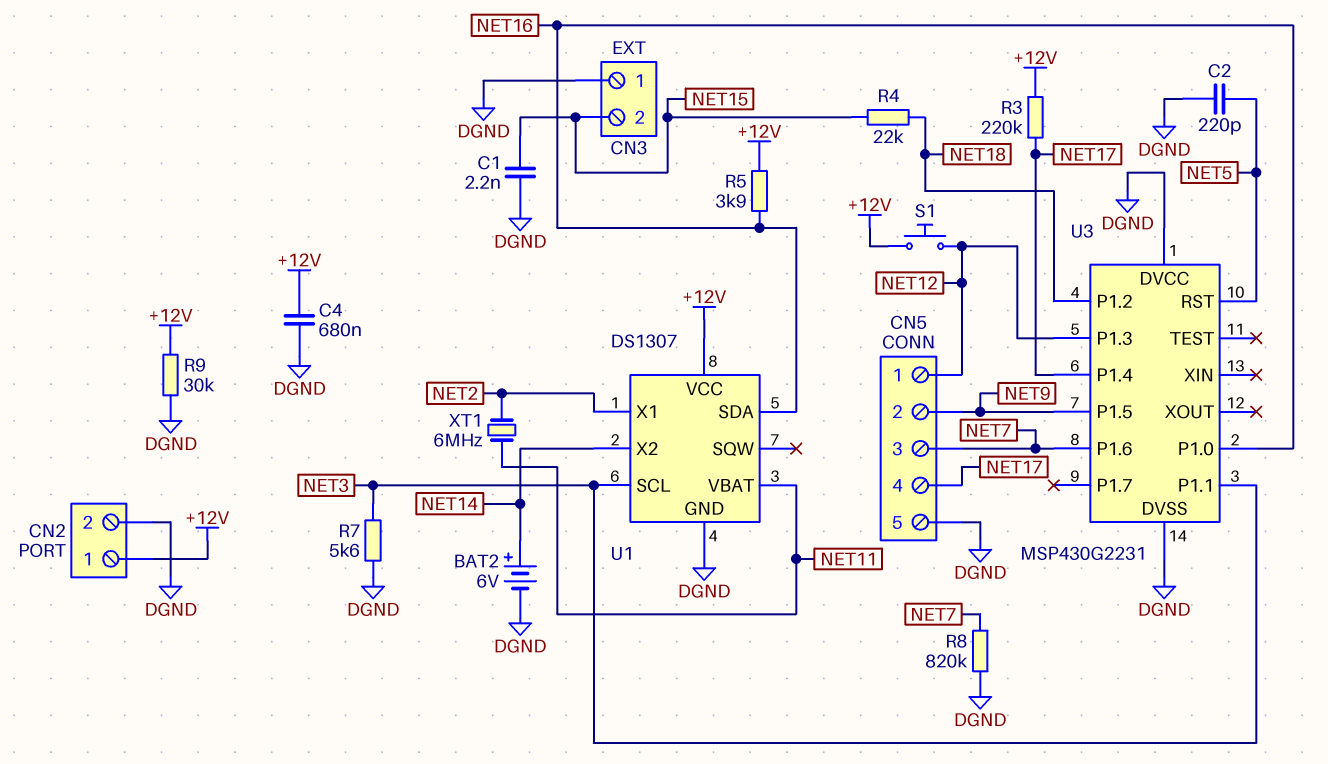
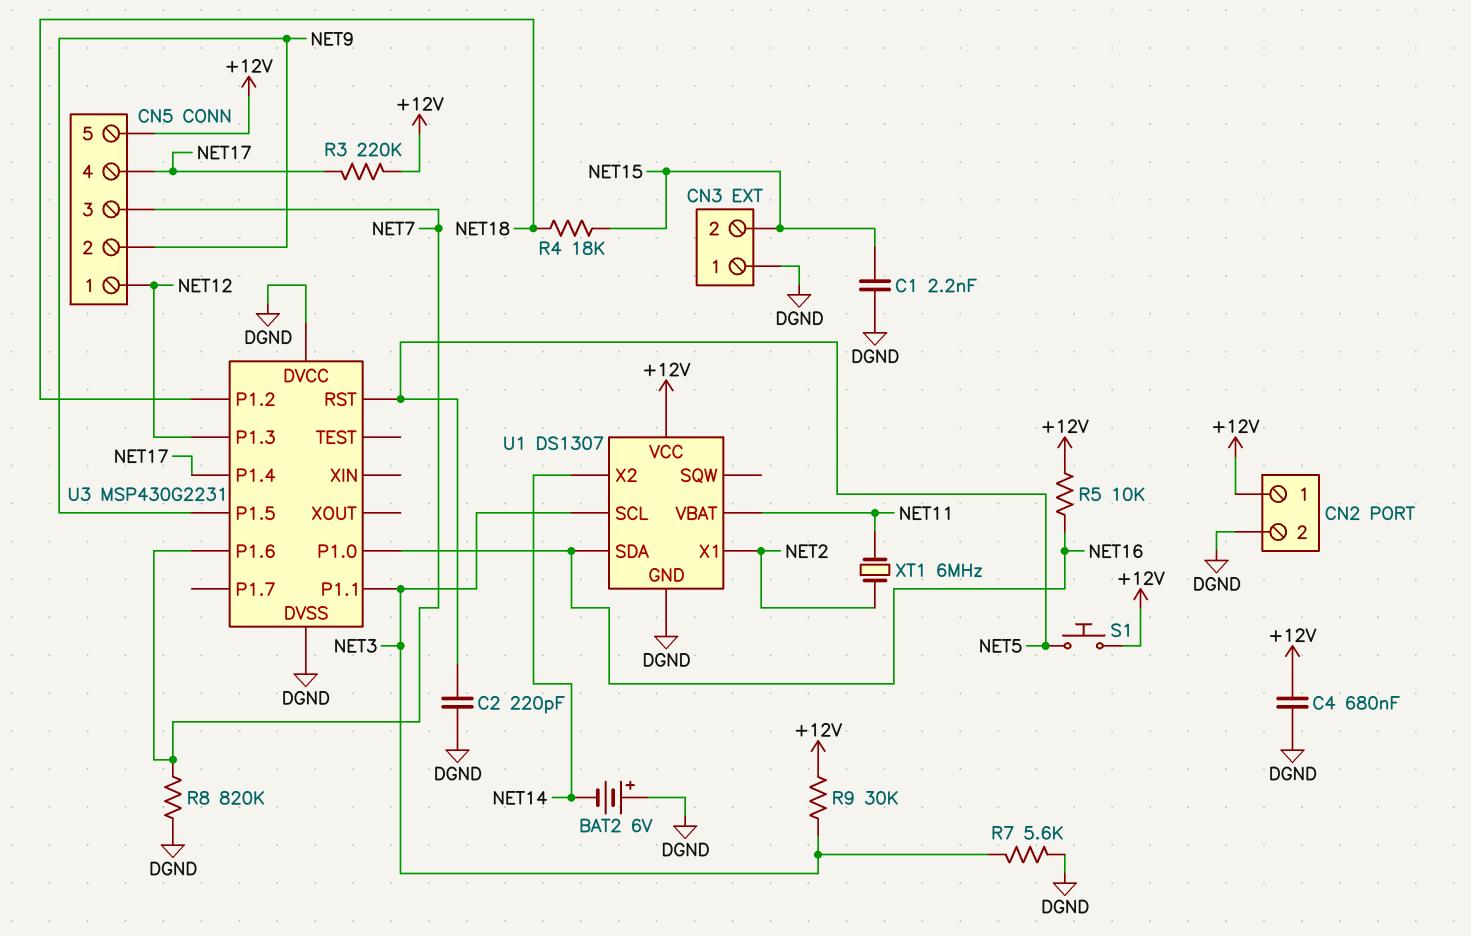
BAT2: 6V (plus NET14, minus DGND) -> 6V (plus DGND, minus NET14)
CN5 pin 5: DGND -> +12V
R4: 22k (NET15, NET18) -> 18k (NET15, NET18)
R5: 3.9k (+12V, NET16) -> 10k (+12V, NET16)
R9: 30k (+12V, DGND) -> 30k (+12V, NET3)
S1: button (+12V, NET12) -> button (+12V, NET5)

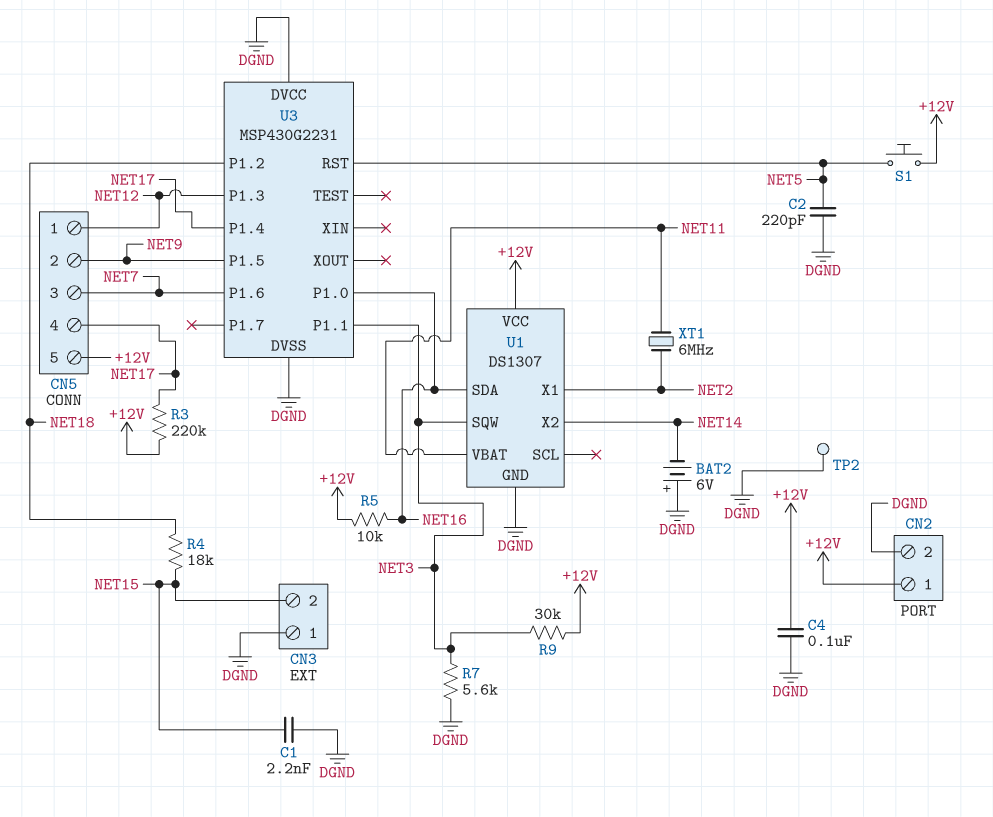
C4: 680nF (+12V, DGND) -> 100nF (+12V, DGND)
R8: 820k (DGND, NET7) -> none
TP2: none -> test point (DGND)
U1 pin SCL: NET3 -> none
U1 pin SQW: none -> NET3

